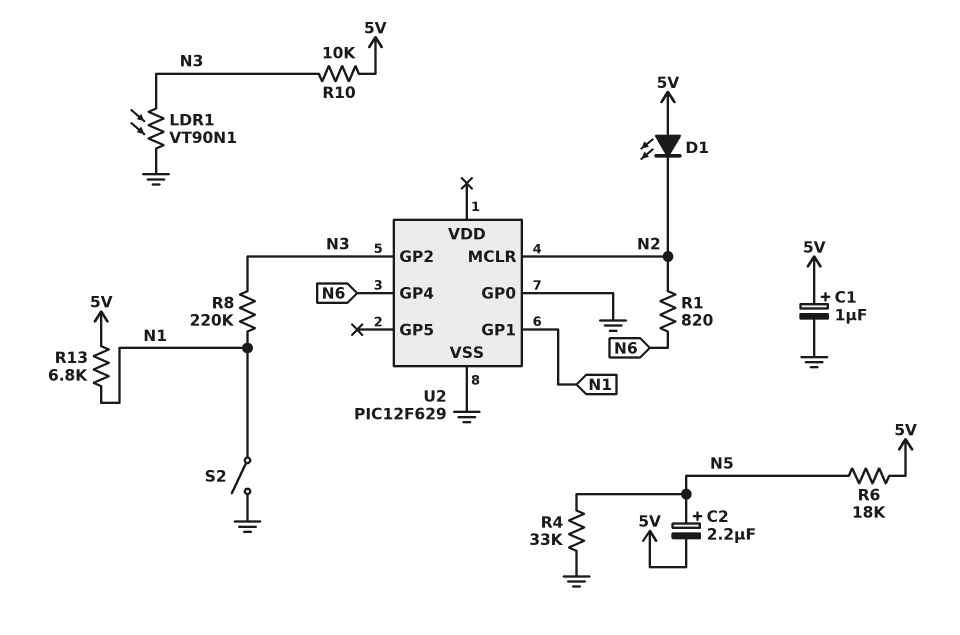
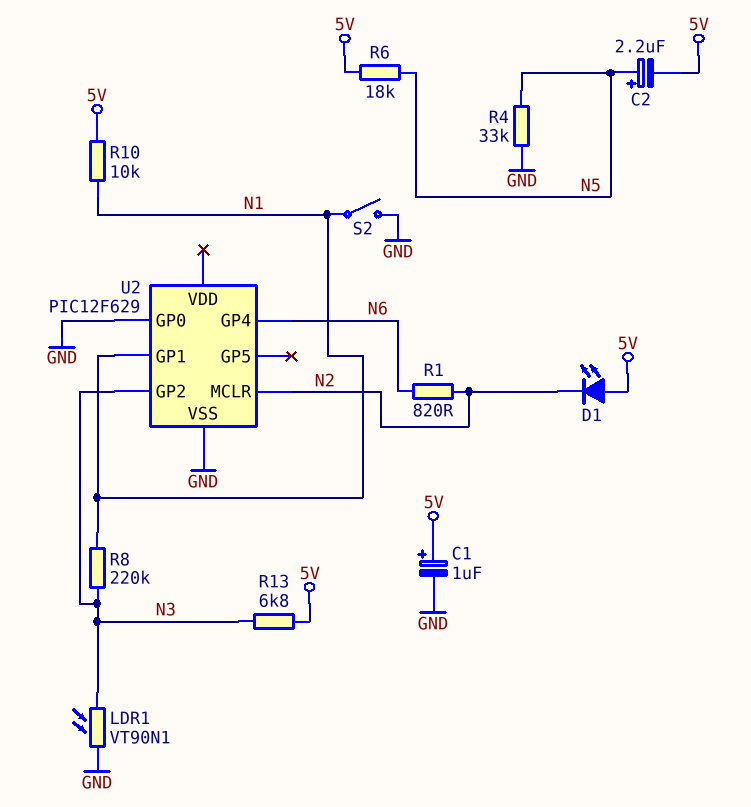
R10: 10k (5V, N3) -> 10k (5V, N1)
R13: 6.8k (5V, N1) -> 6.8k (5V, N3)

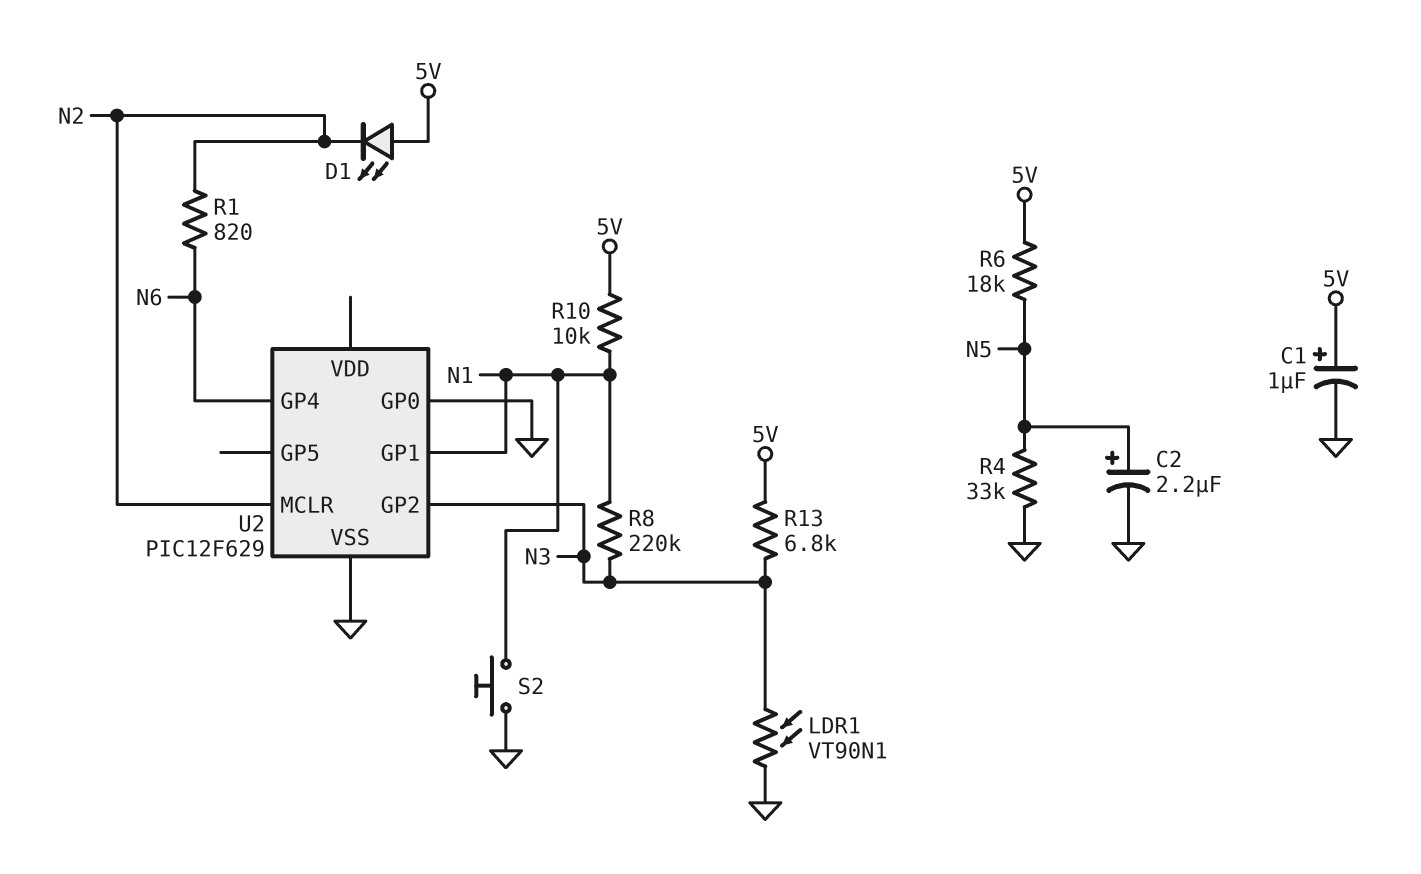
C2: 2.2uF (plus N5, minus 5V) -> 2.2uF (plus N5, minus GND)
S2: switch (GND, N1) -> button (GND, N1)

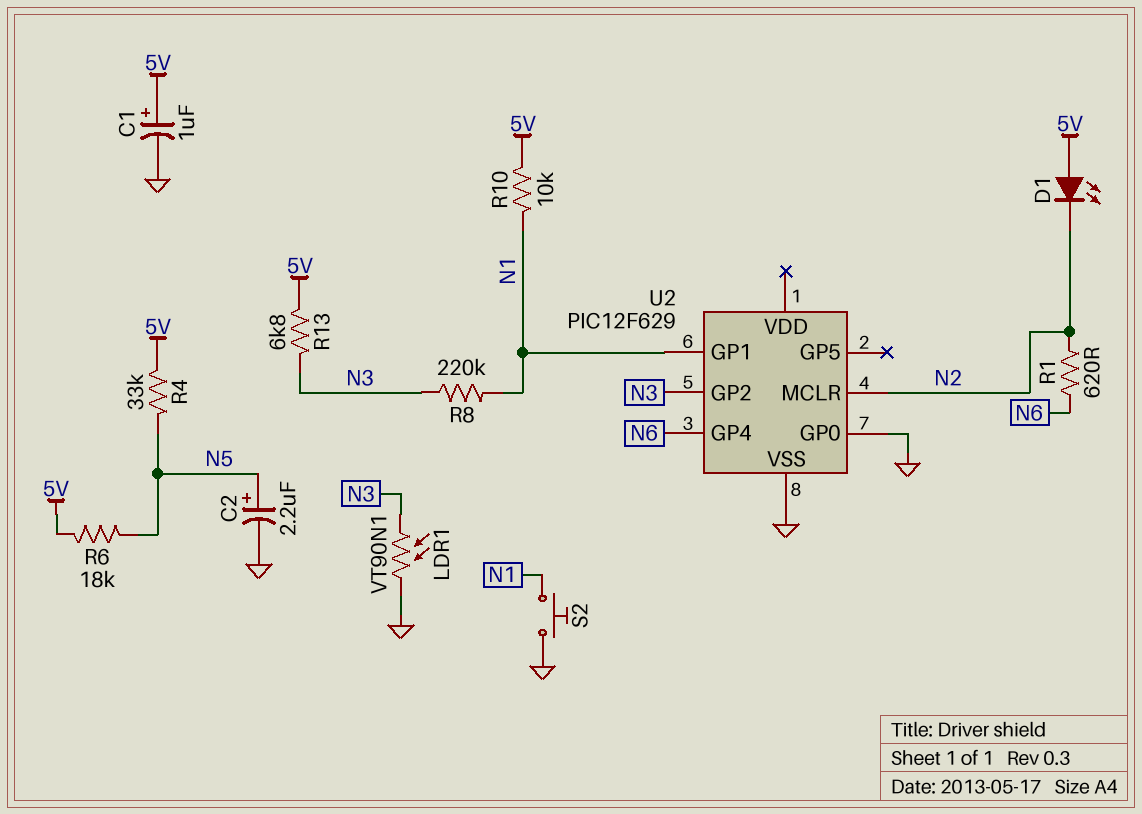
R1: 820 (N2, N6) -> 620 (N2, N6)
R4: 33k (GND, N5) -> 33k (5V, N5)

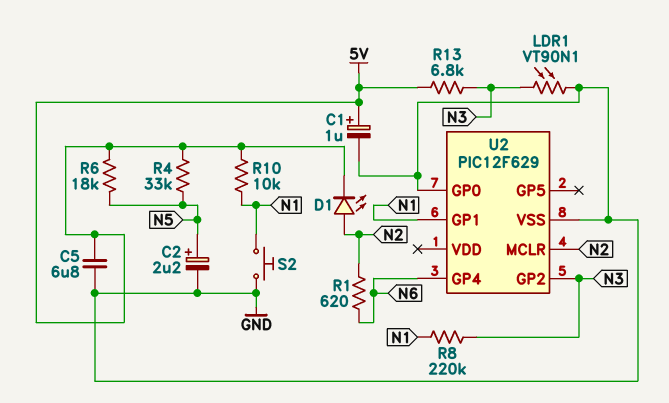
C5: none -> 6.8uF (5V, GND)
D1: LED (A 5V, K N2) -> LED (A N2, K 5V)

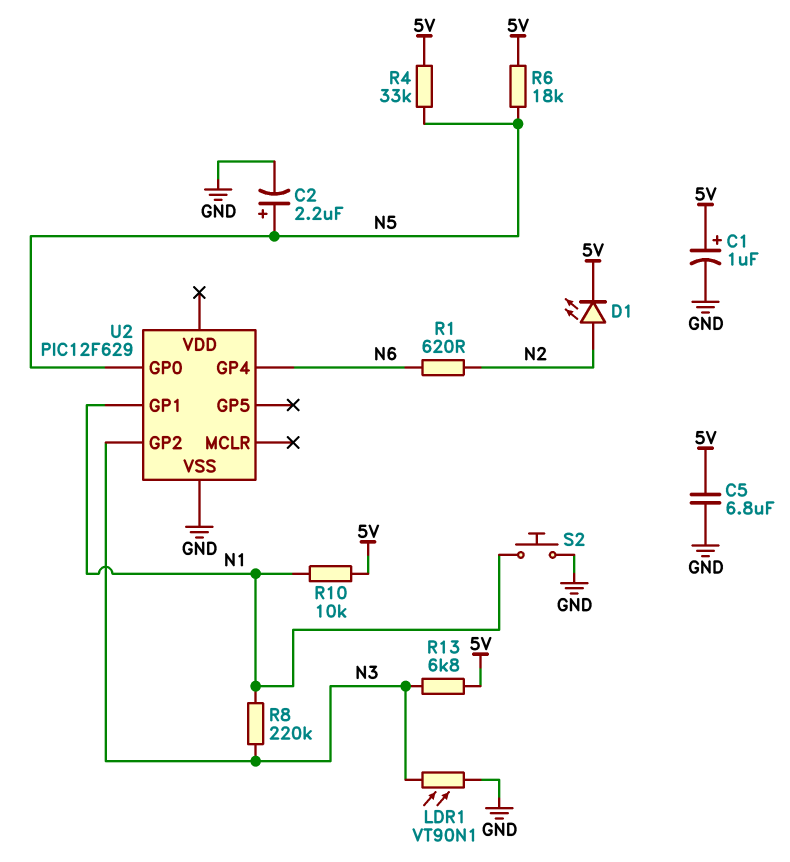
U2 pin GP0: GND -> N5
U2 pin MCLR: N2 -> none

